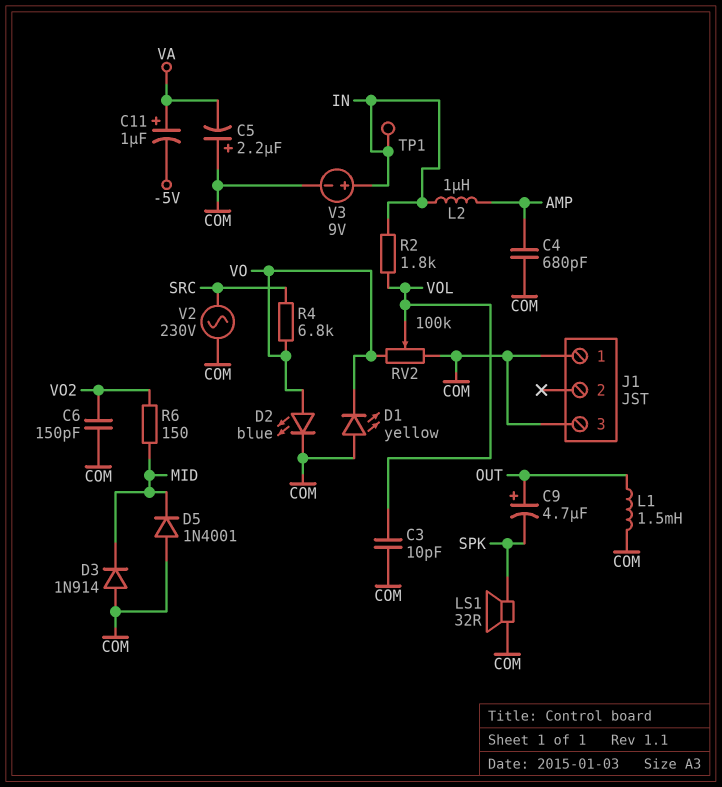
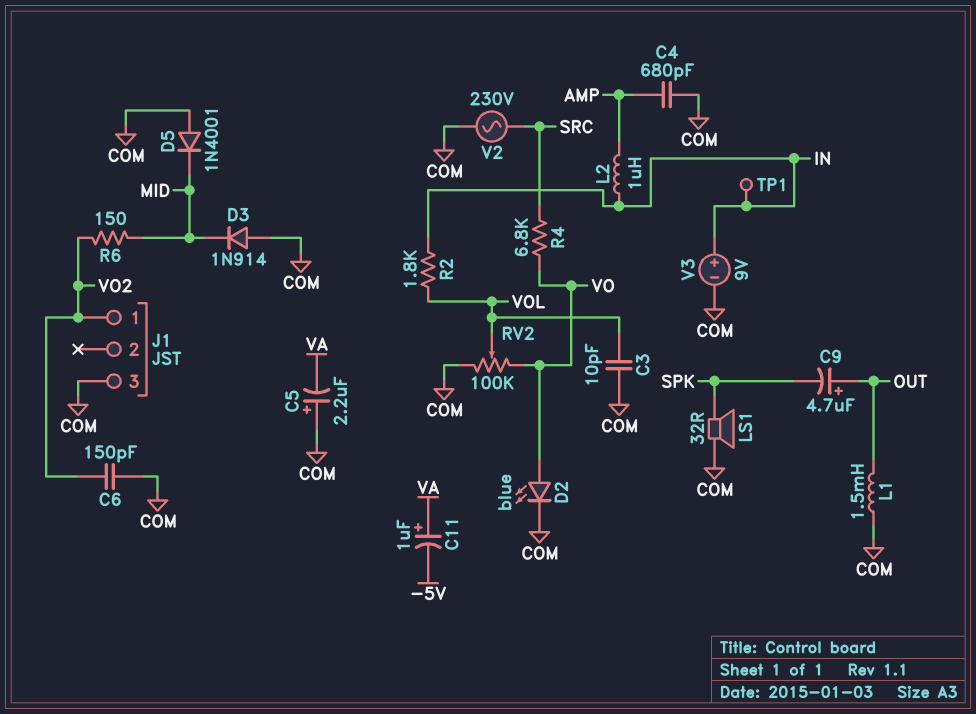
D1: LED yellow (A COM, K VO) -> none
J1 pin 1: COM -> VO2

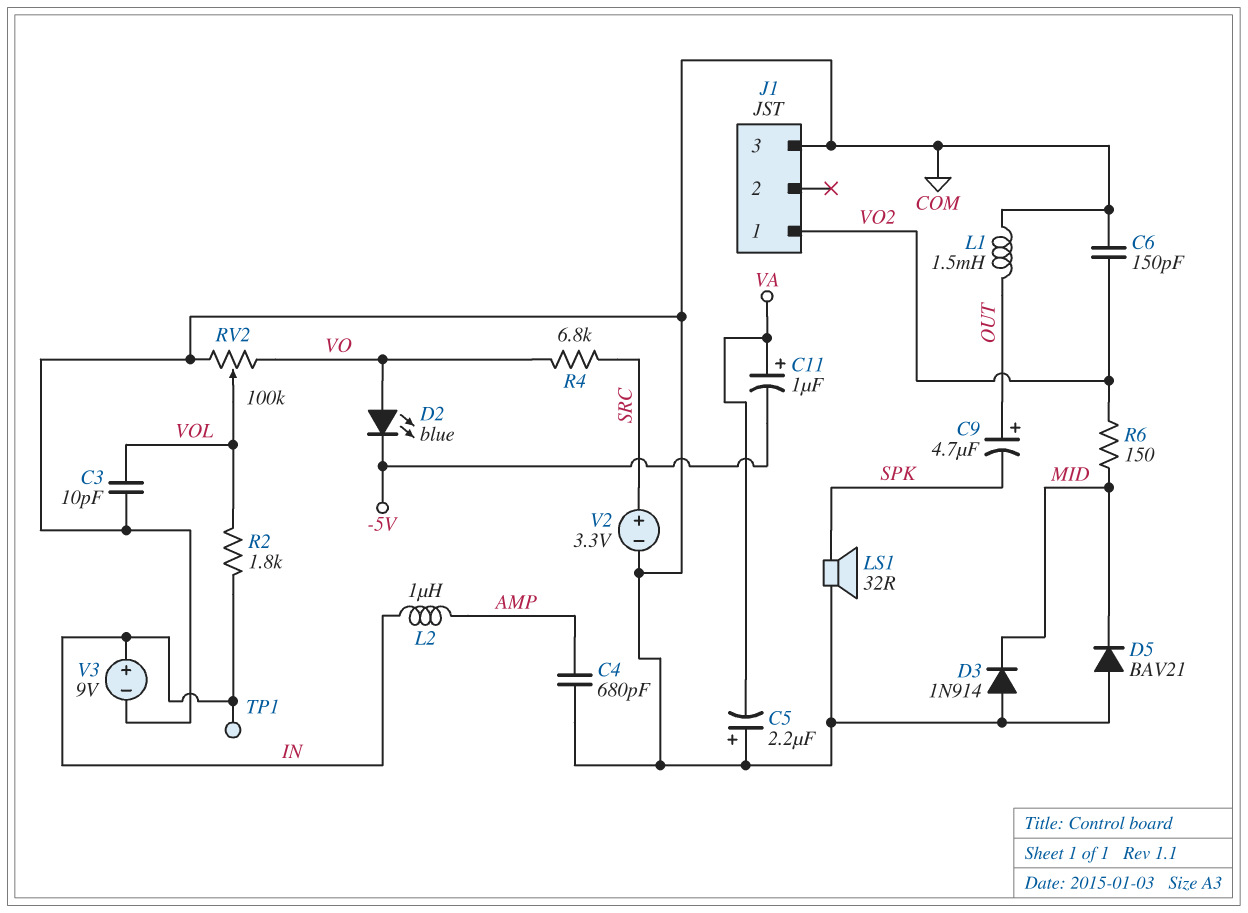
D2: LED blue (A VO, K COM) -> LED blue (A VO, K -5V)
D5: diode 1N4001 (A COM, K MID) -> diode BAV21 (A COM, K MID)
V2: AC 230V (COM, SRC) -> 3.3V (plus SRC, minus COM)

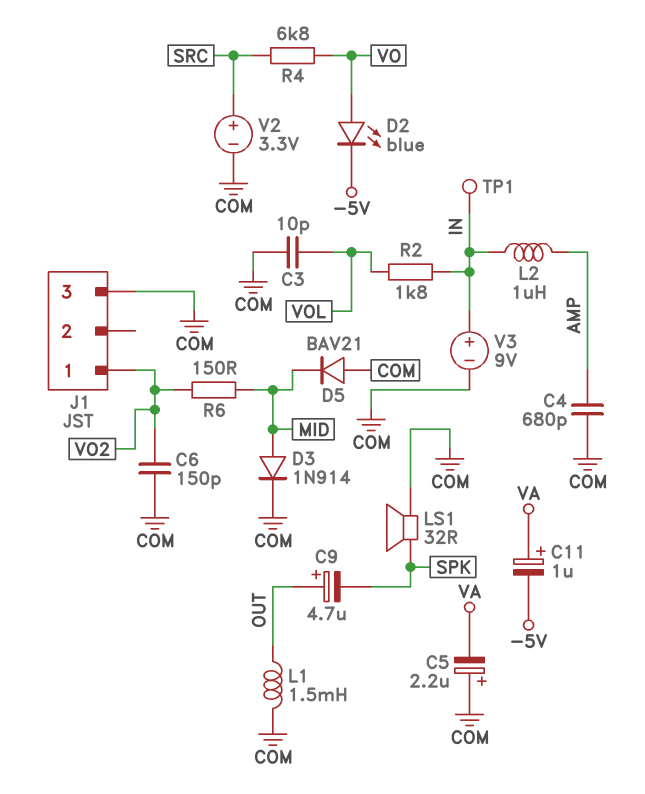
D3: diode 1N914 (A COM, K MID) -> diode 1N914 (A MID, K COM)
RV2: 100k (COM, VO, wiper VOL) -> none

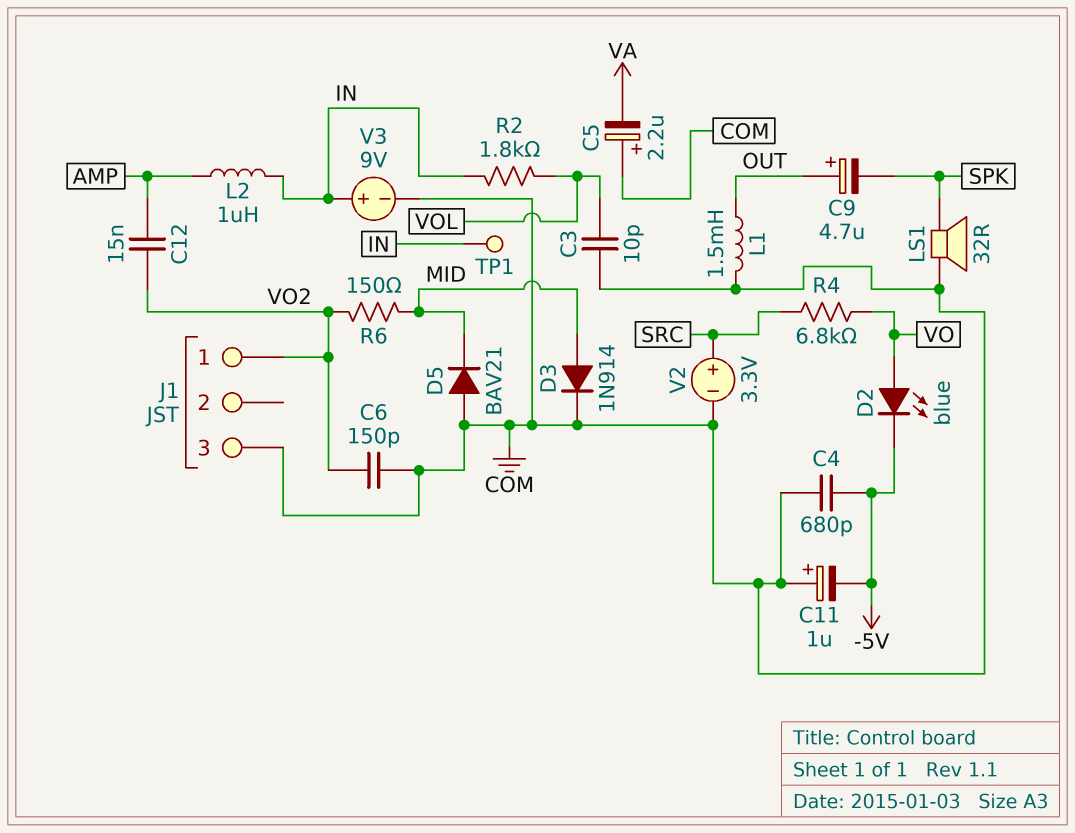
C4: 680pF (AMP, COM) -> 680pF (-5V, COM)
C11: 1uF (plus VA, minus -5V) -> 1uF (plus COM, minus -5V)
C12: none -> 15nF (AMP, VO2)

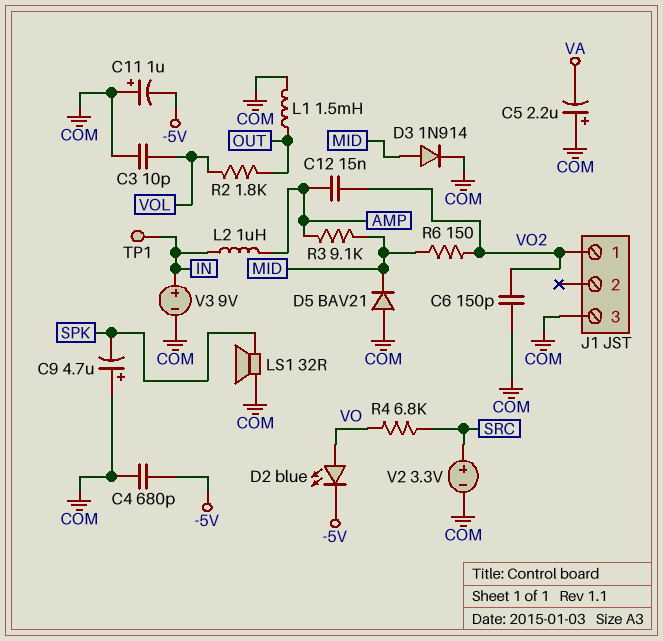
C9: 4.7uF (plus OUT, minus SPK) -> 4.7uF (plus COM, minus SPK)
R2: 1.8k (IN, VOL) -> 1.8k (OUT, VOL)
R3: none -> 9.1k (AMP, MID)

